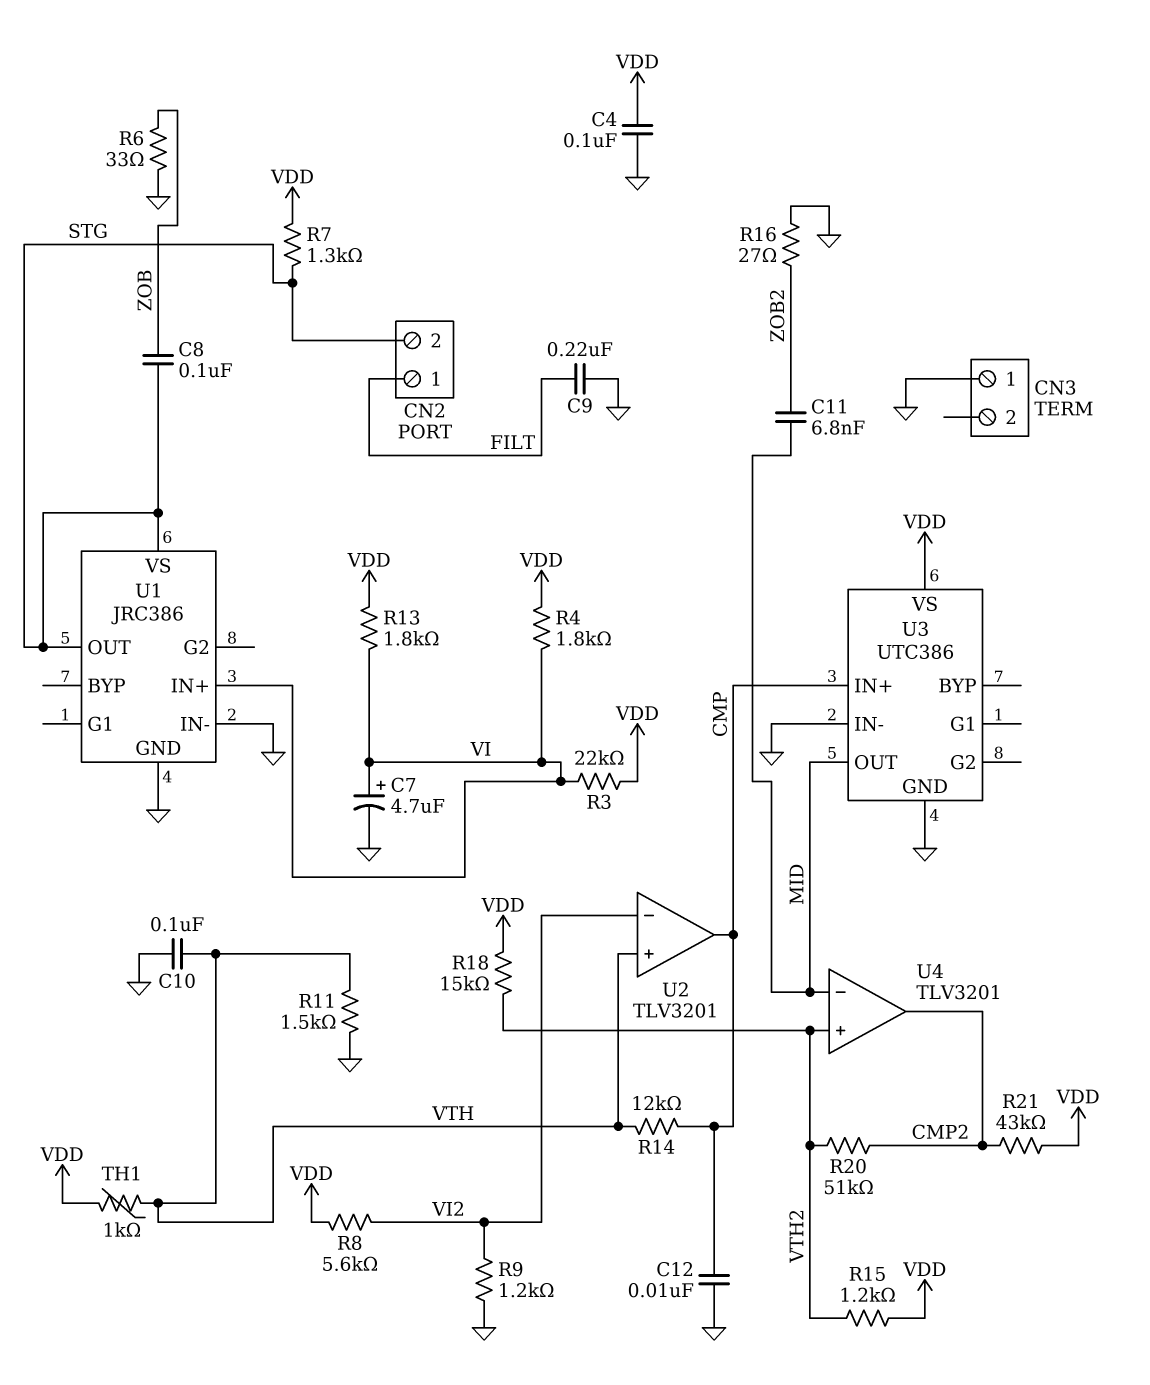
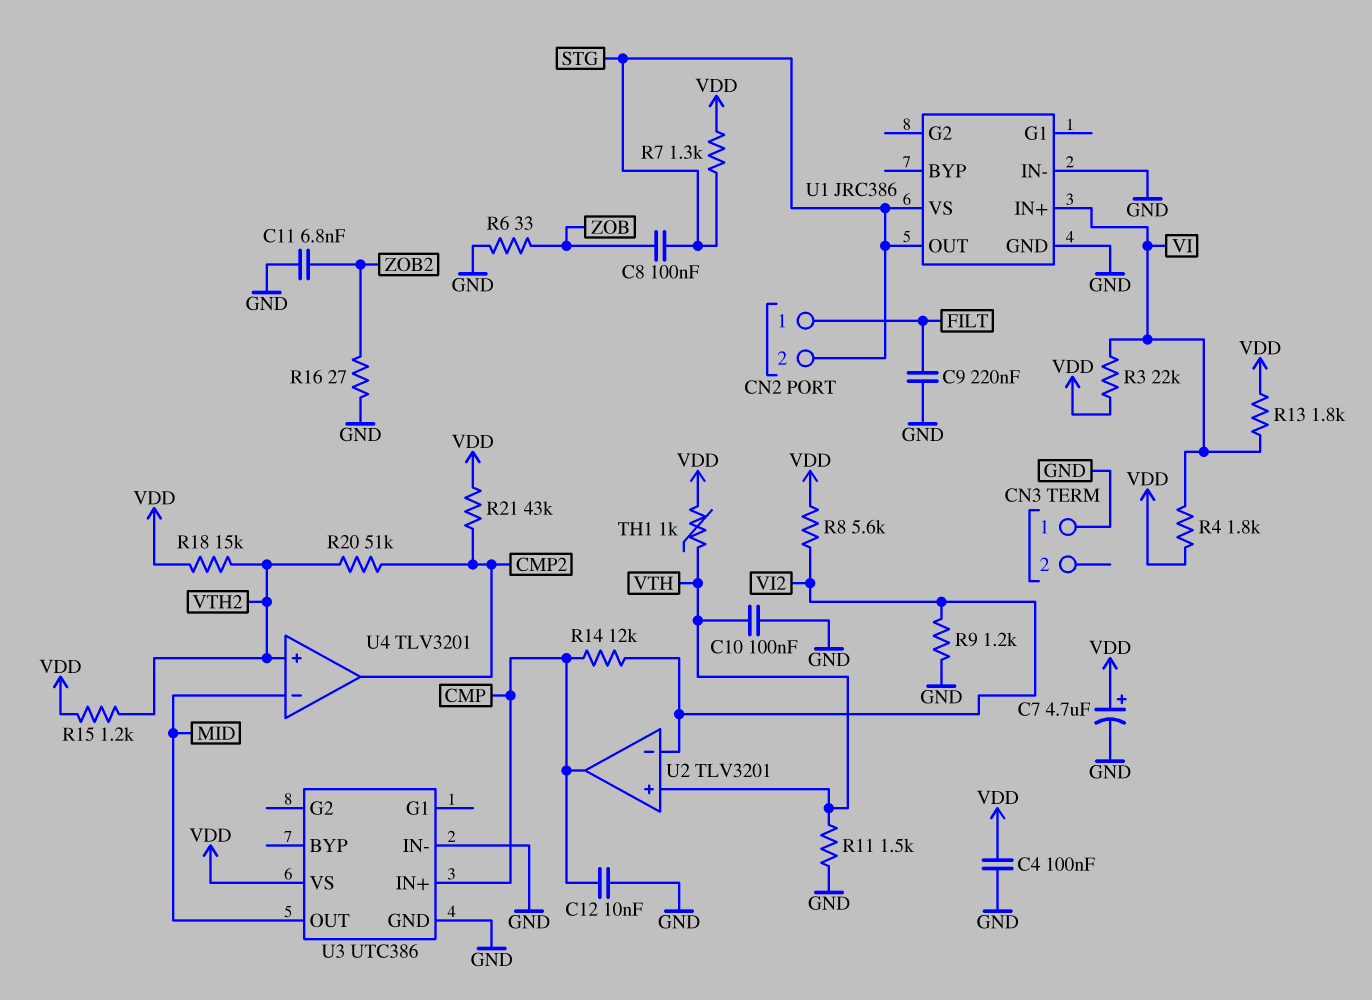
C7: 4.7uF (plus VI, minus GND) -> 4.7uF (plus VDD, minus GND)
C11: 6.8nF (MID, ZOB2) -> 6.8nF (GND, ZOB2)
R14: 12k (CMP, VTH) -> 12k (CMP, VI2)

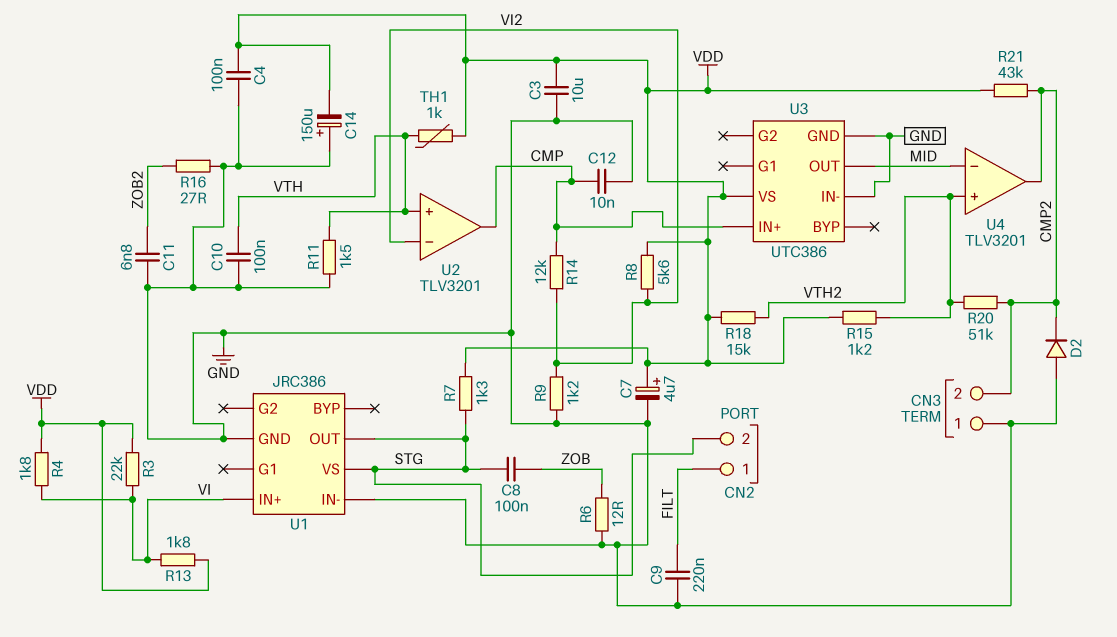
C3: none -> 10uF (GND, VDD)
C14: none -> 150uF (plus GND, minus VDD)
CN3 pin 2: none -> CMP2
D2: none -> diode (A GND, K CMP2)
R6: 33 (GND, ZOB) -> 12 (GND, ZOB)

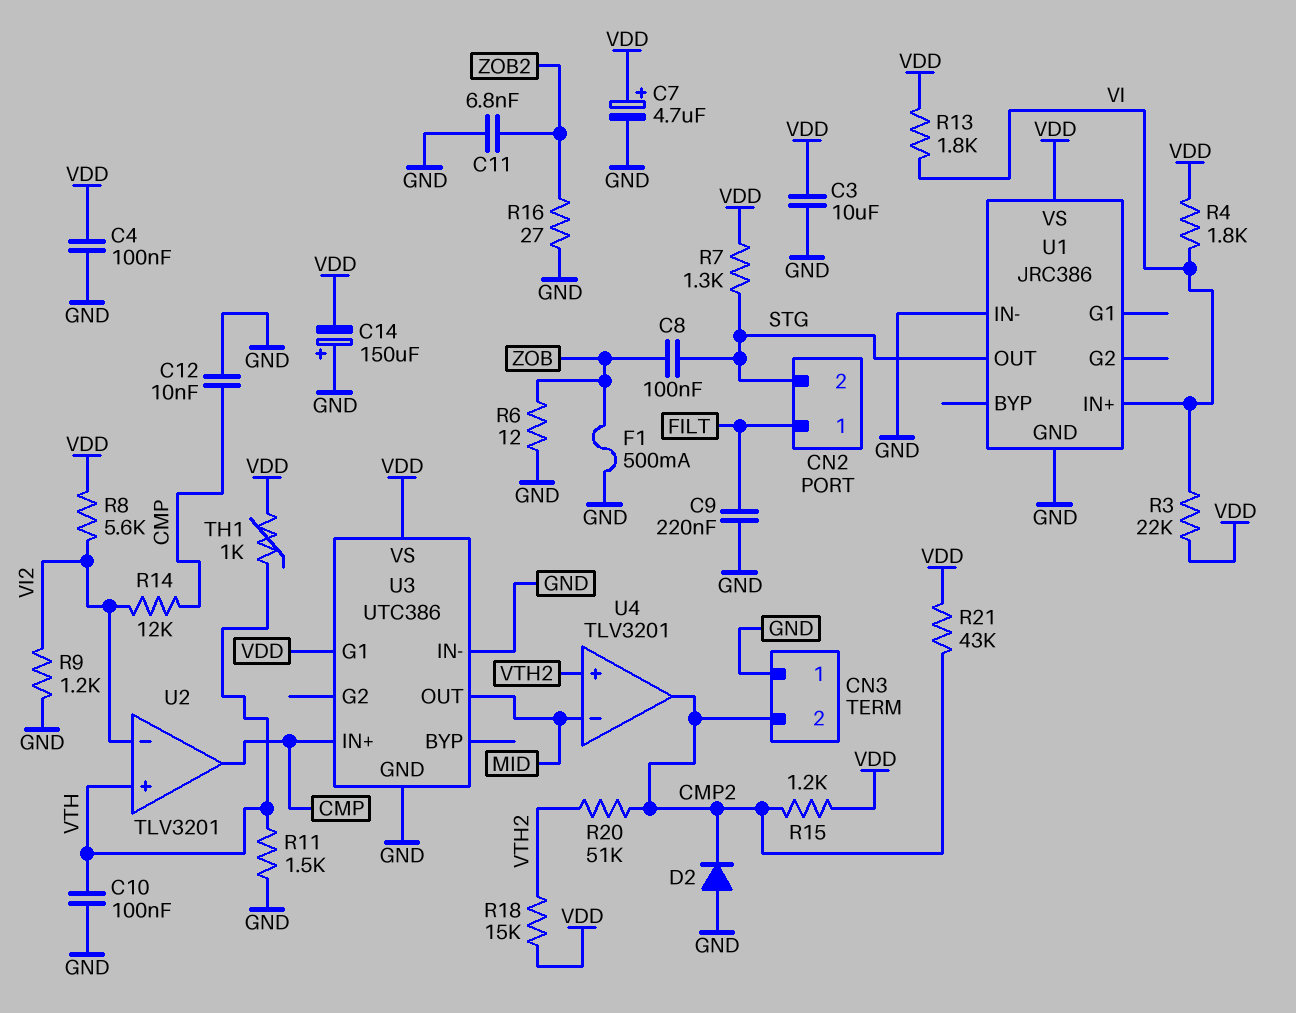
F1: none -> 500mA (GND, ZOB)
R15: 1.2k (VDD, VTH2) -> 1.2k (CMP2, VDD)
U1 pin VS: STG -> VDD
U3 pin G1: none -> VDD

